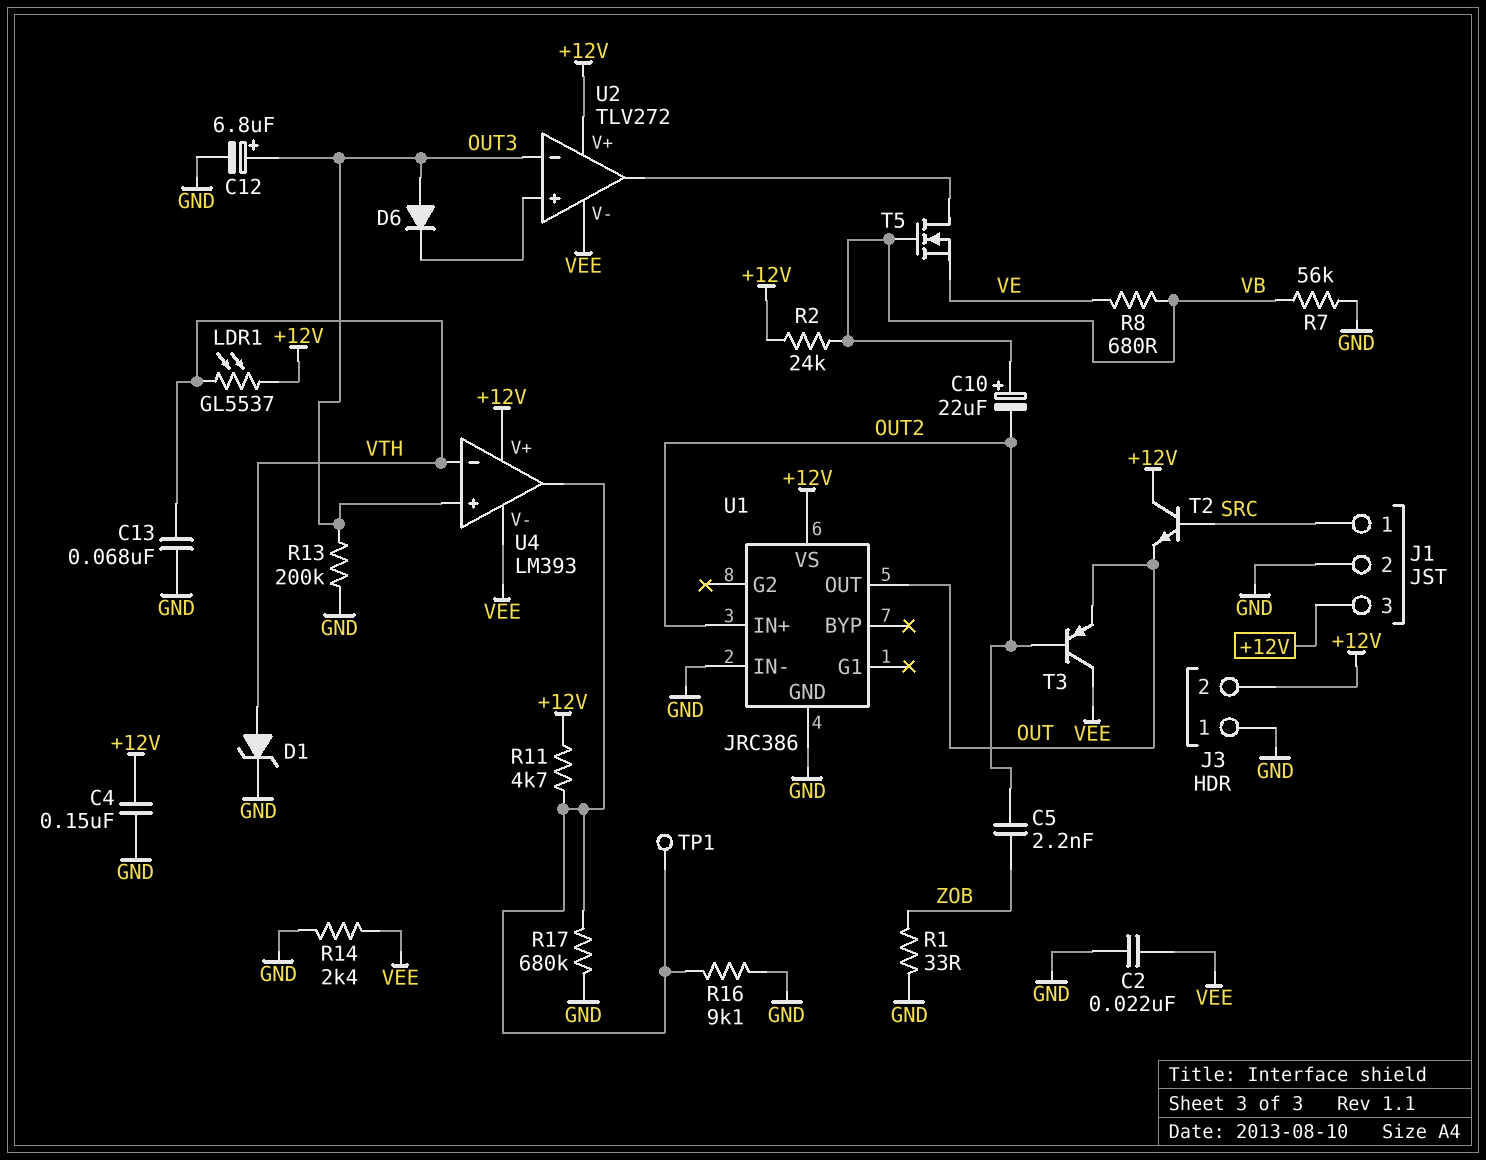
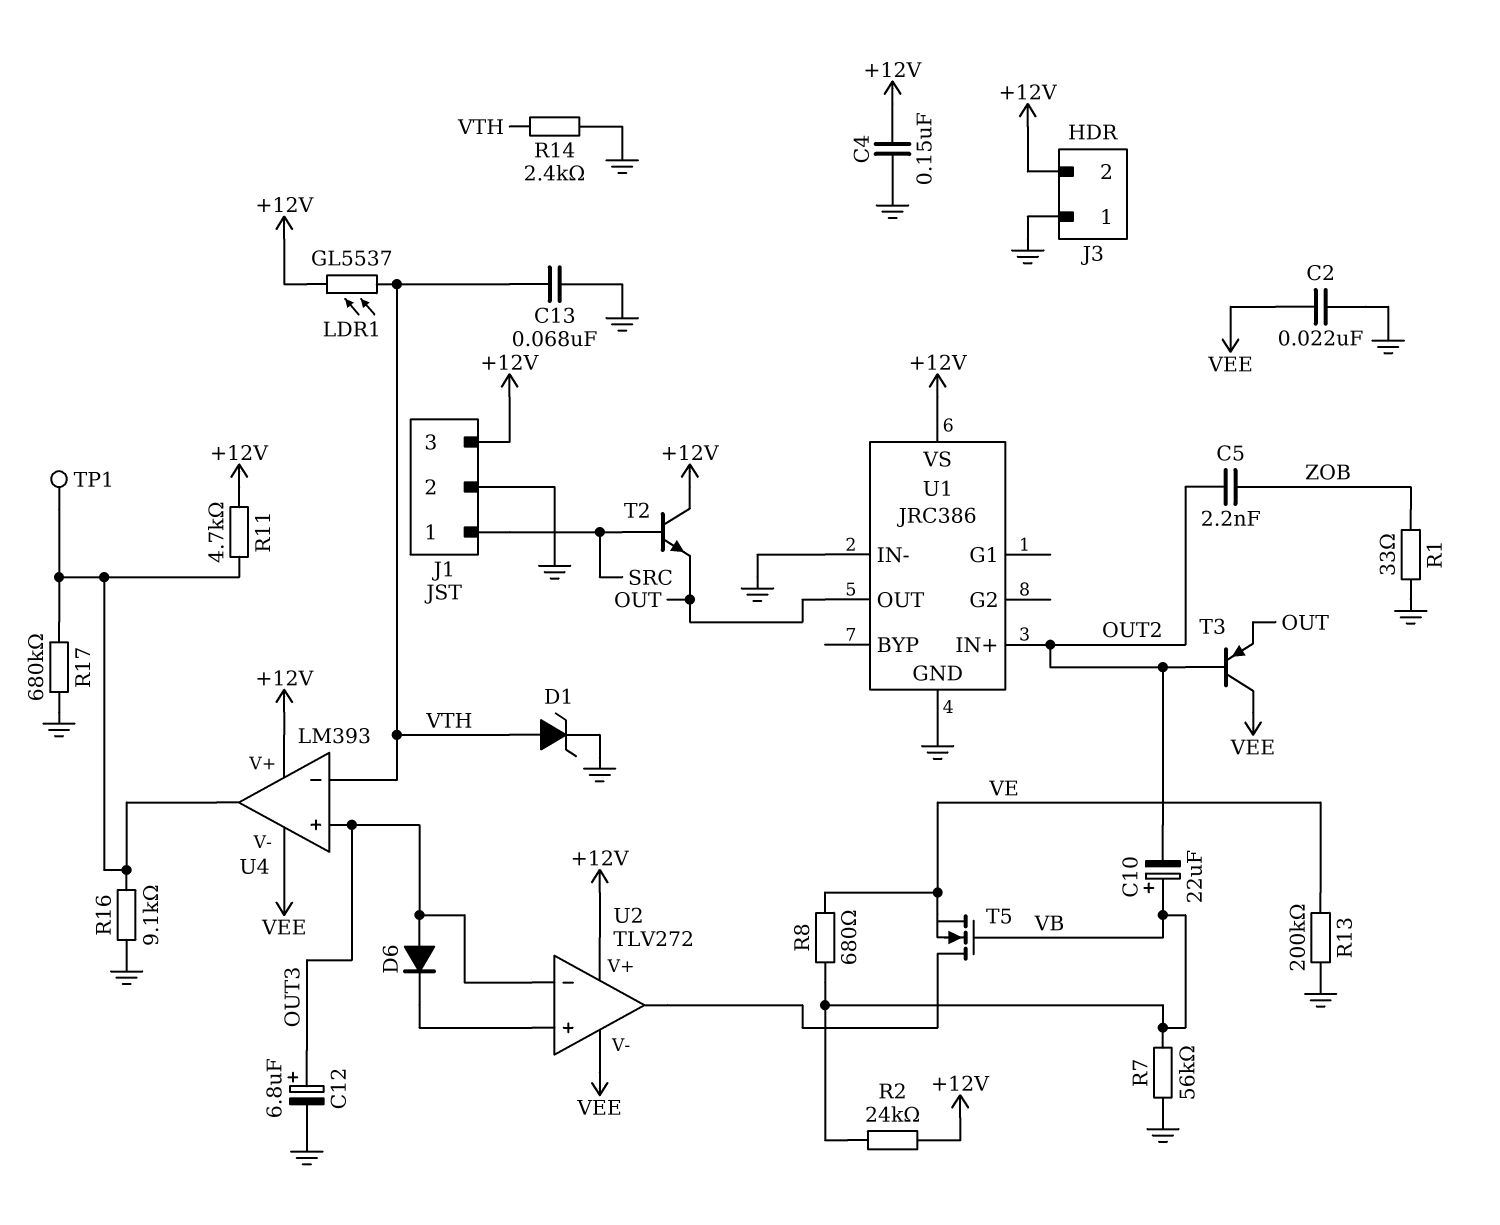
R13: 200k (GND, OUT3) -> 200k (GND, VE)
R14: 2.4k (GND, VEE) -> 2.4k (GND, VTH)

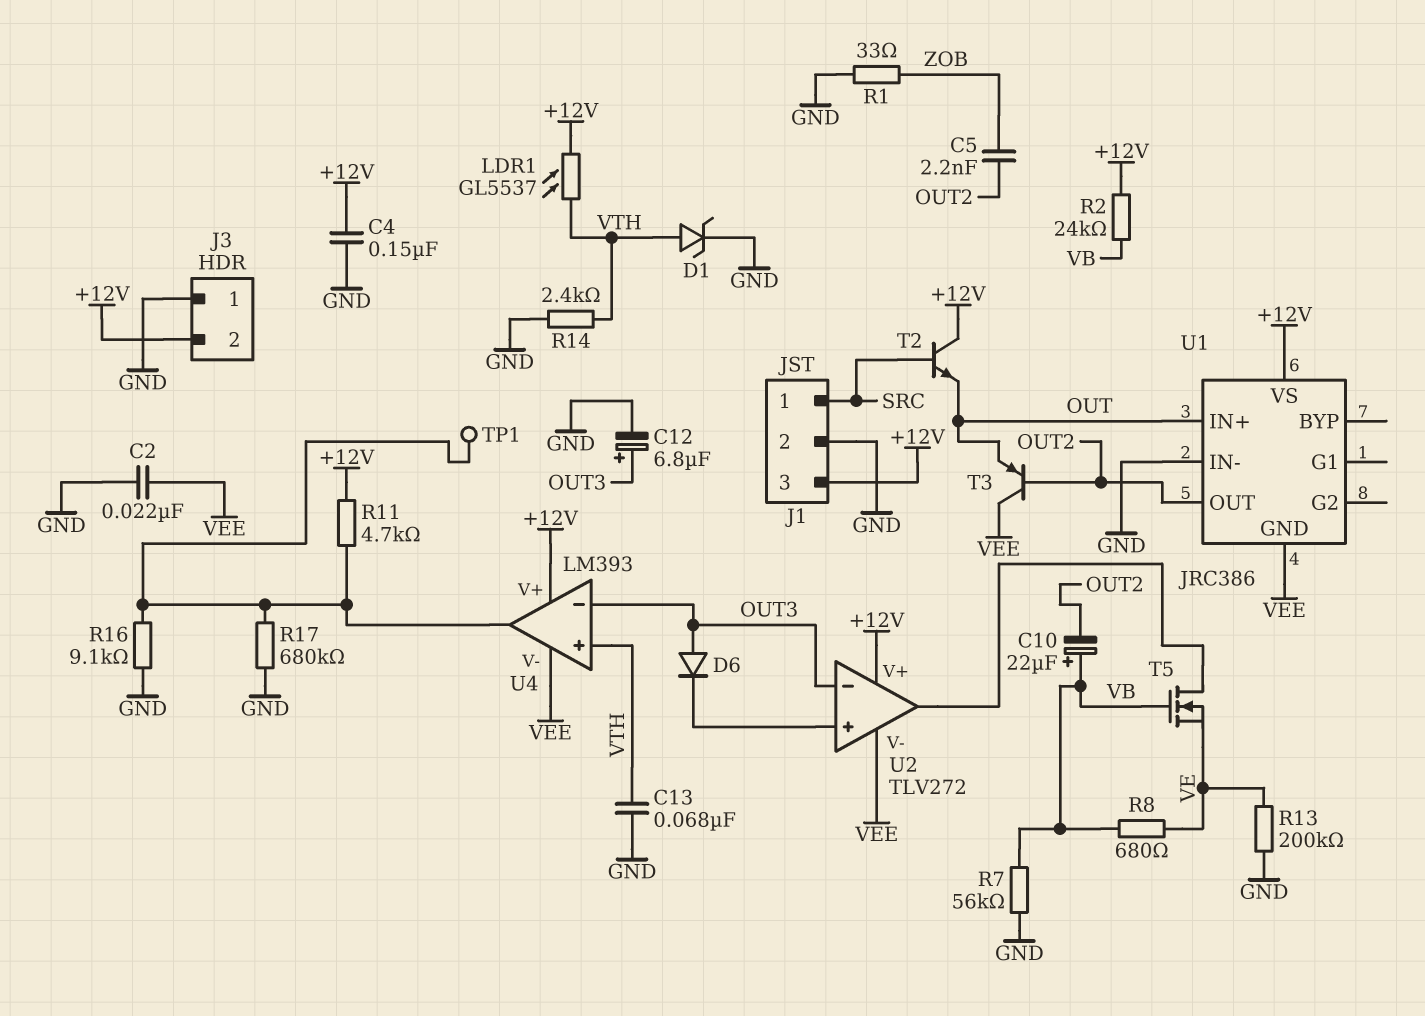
U1 pin GND: GND -> VEE
U1 pin IN+: OUT2 -> OUT
U1 pin OUT: OUT -> OUT2
U4 pin in+: OUT3 -> VTH
U4 pin in-: VTH -> OUT3

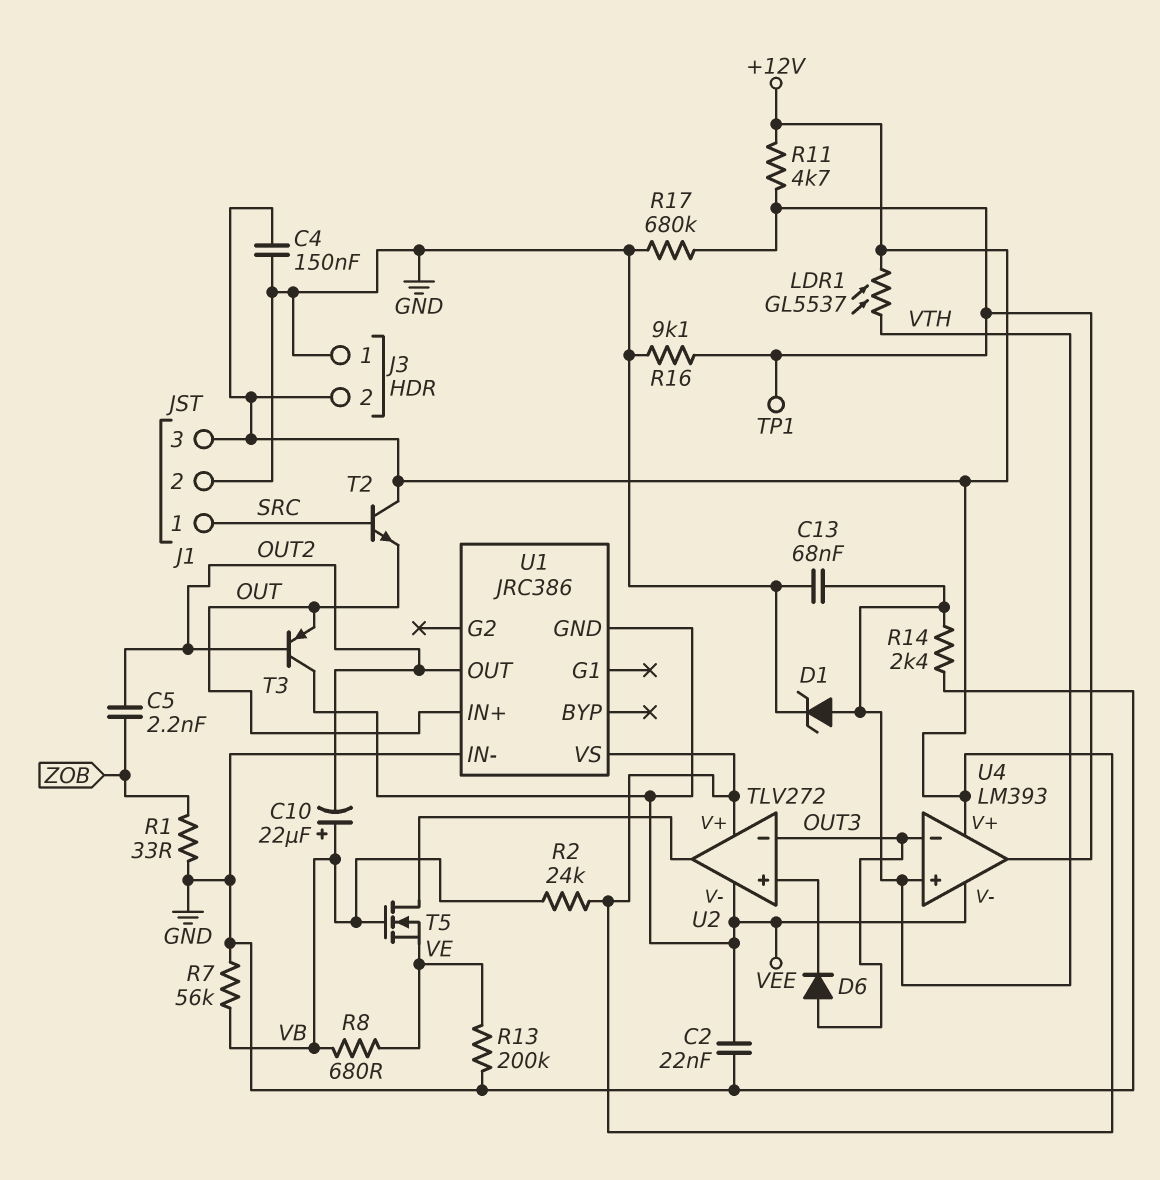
C12: 6.8uF (plus OUT3, minus GND) -> none

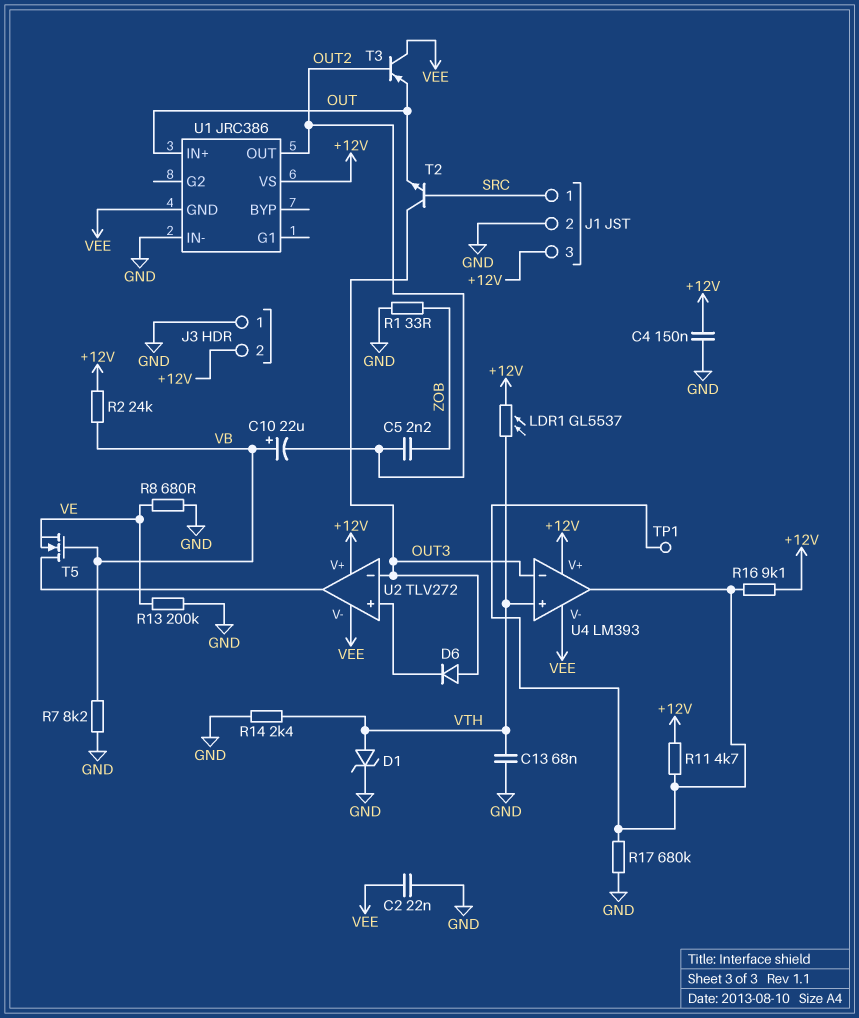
R7: 56k (GND, VB) -> 8.2k (GND, VB)
R8: 680 (VB, VE) -> 680 (GND, VE)
R16: 9.1k (GND, U4/out) -> 9.1k (+12V, U4/out)
T2: NPN (B SRC, C +12V, E OUT) -> NPN (B SRC, C OUT3, E OUT)

